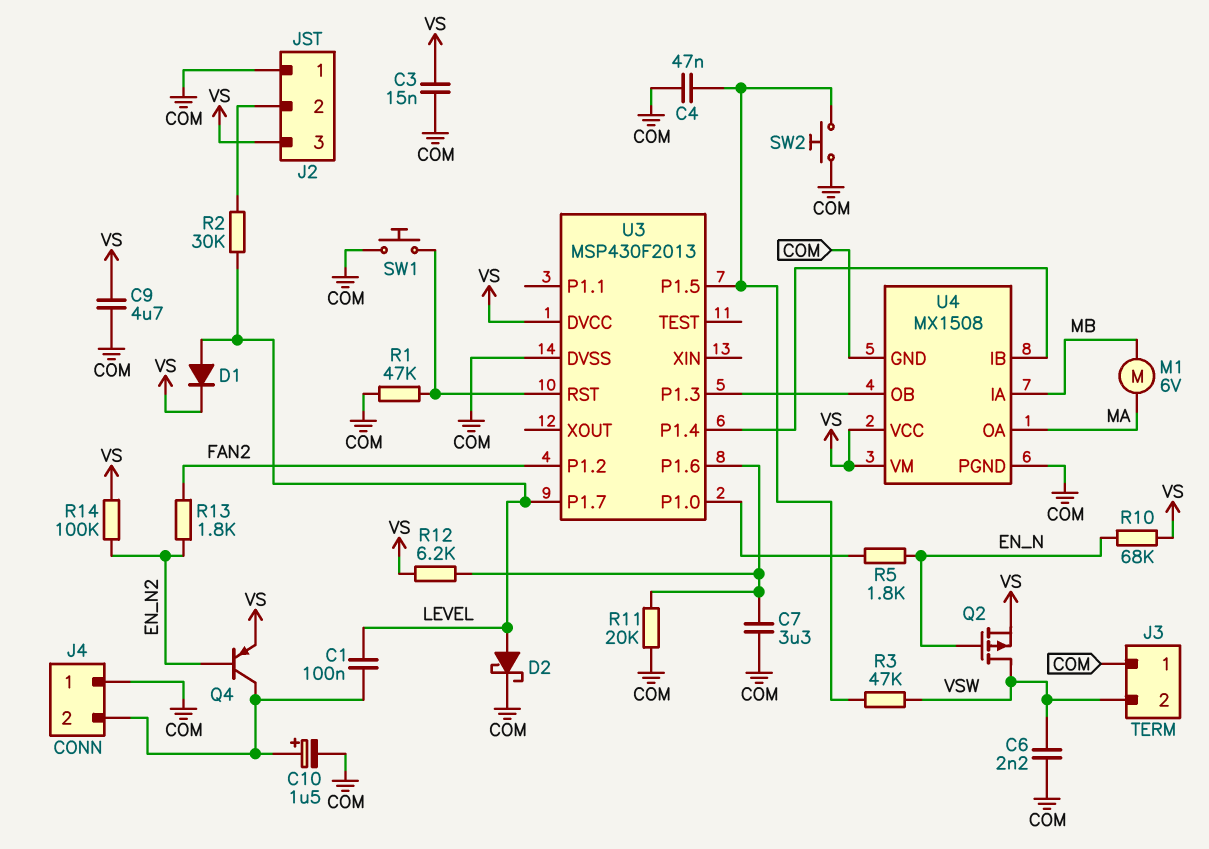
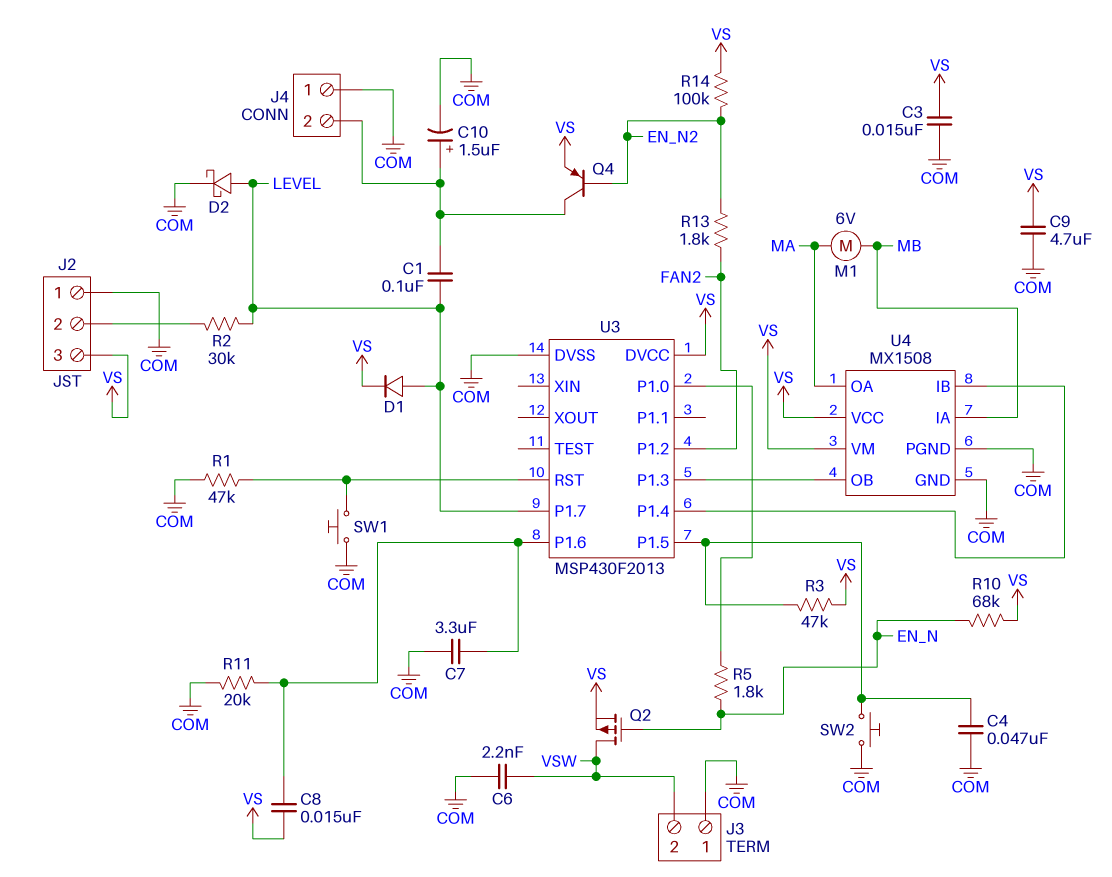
C8: none -> 15nF (U3/P1.6, VS)
R3: 47k (U3/P1.5, VSW) -> 47k (U3/P1.5, VS)
R12: 6.2k (U3/P1.6, VS) -> none

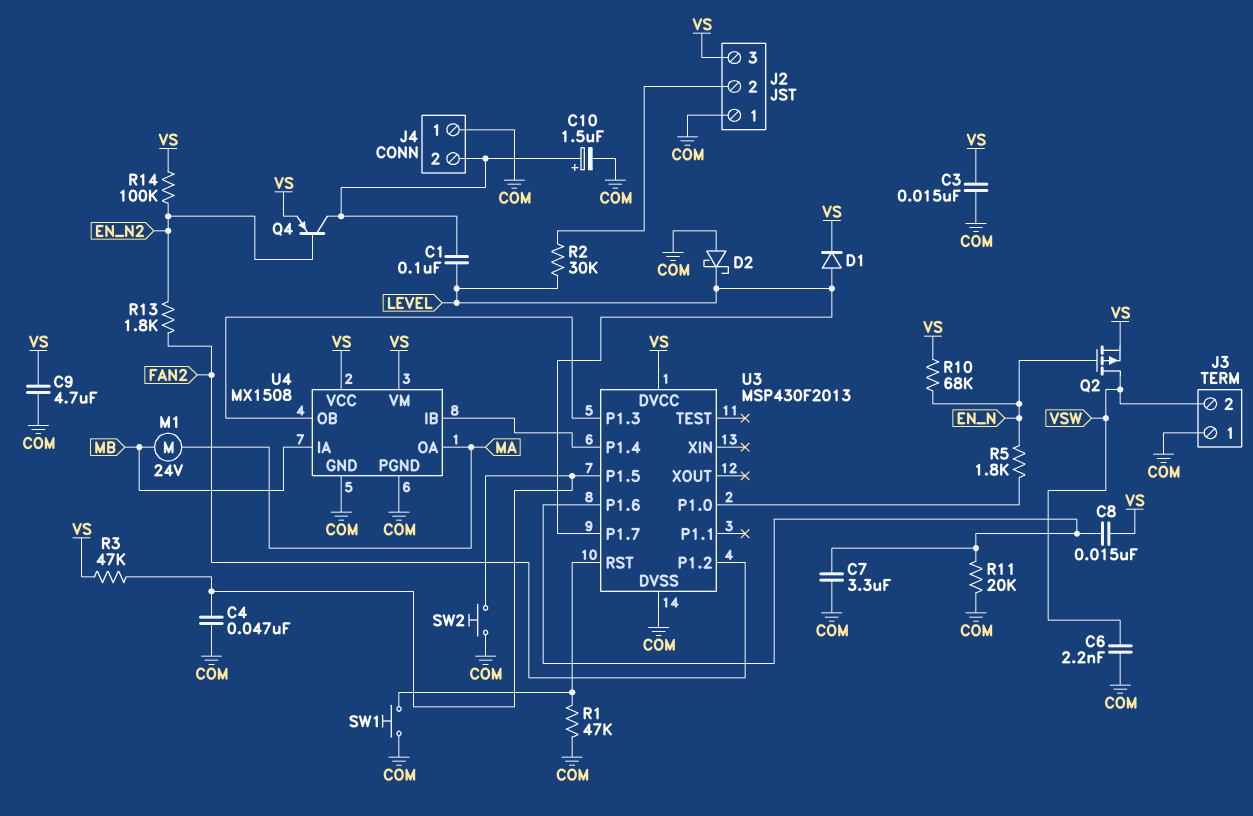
D2: schottky (A LEVEL, K COM) -> schottky (A COM, K LEVEL)
M1: motor 6V (MA, MB) -> motor 24V (MA, MB)

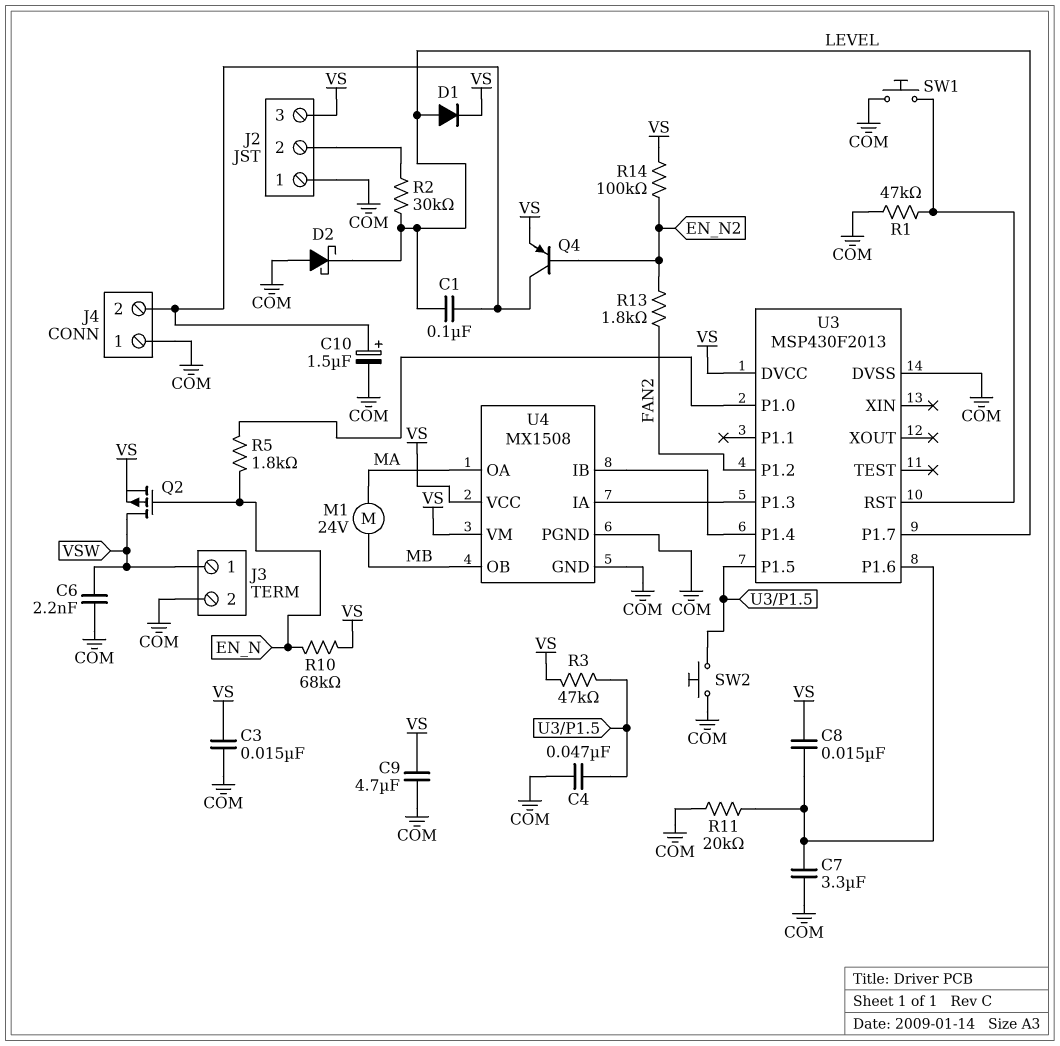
J3 pin 1: COM -> VSW
J3 pin 2: VSW -> COM
U4 pin IA: MB -> U3/P1.3
U4 pin OB: U3/P1.3 -> MB

